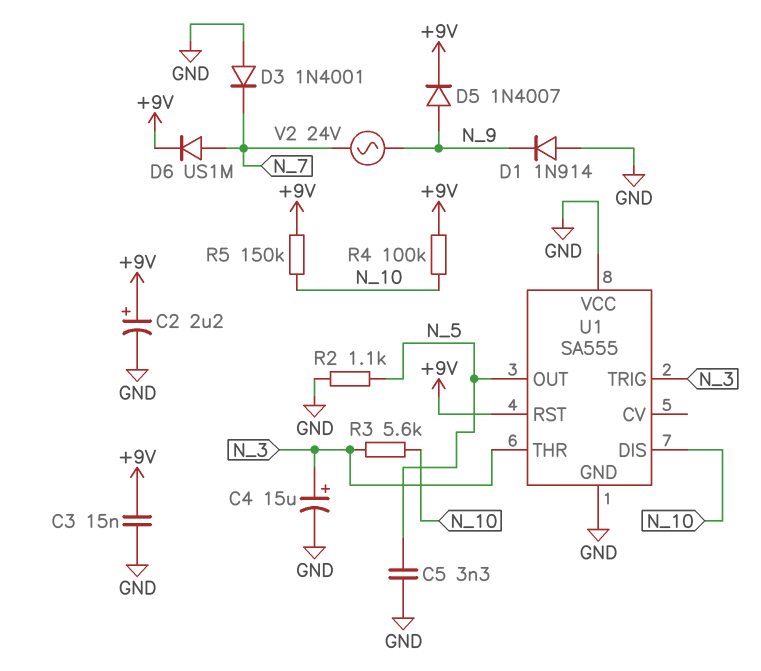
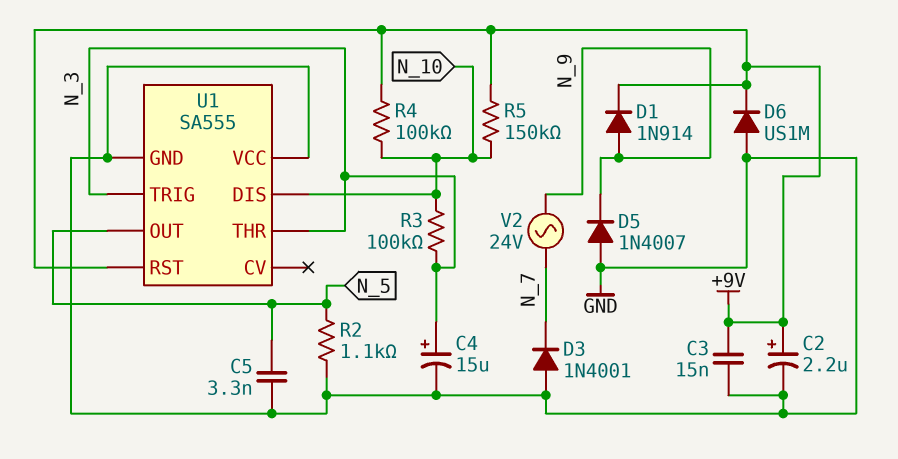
D1: diode 1N914 (A GND, K N_9) -> diode 1N914 (A N_9, K +9V)
D5: diode 1N4007 (A N_9, K +9V) -> diode 1N4007 (A GND, K N_9)
D6: diode US1M (A N_7, K +9V) -> diode US1M (A GND, K +9V)
R3: 5.6k (N_3, N_10) -> 100k (N_3, N_10)

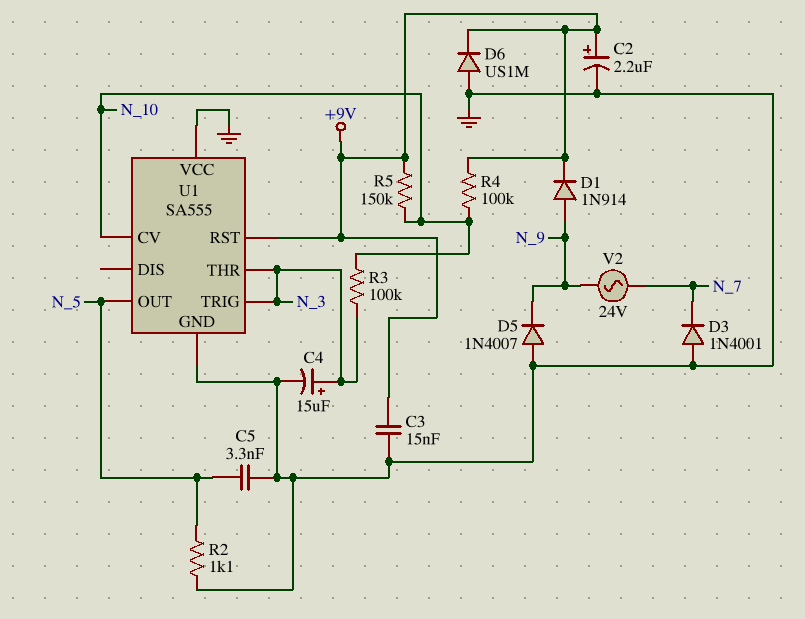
U1 pin CV: none -> N_10
U1 pin DIS: N_10 -> none

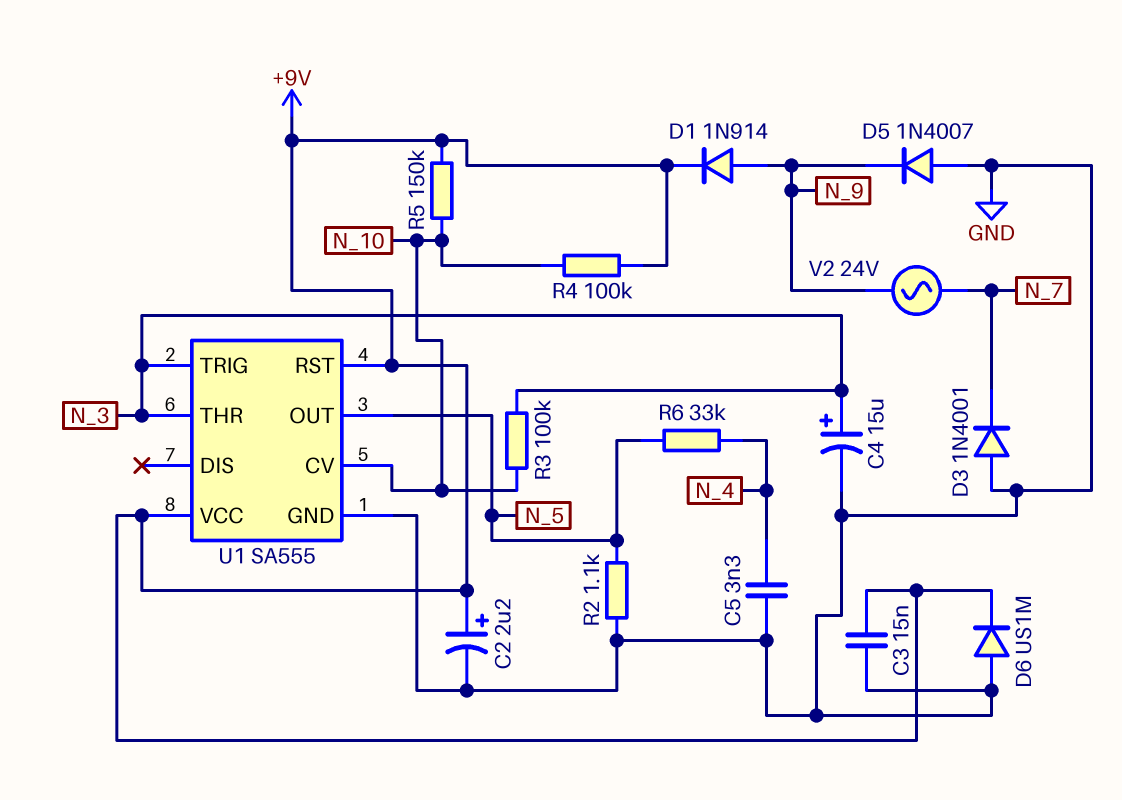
C5: 3.3nF (GND, N_5) -> 3.3nF (GND, N_4)
R6: none -> 33k (N_4, N_5)
U1 pin VCC: GND -> +9V

